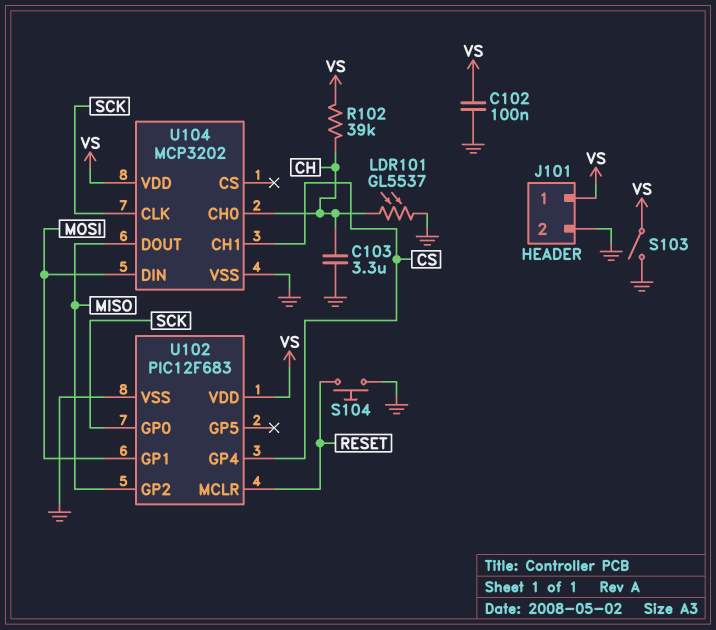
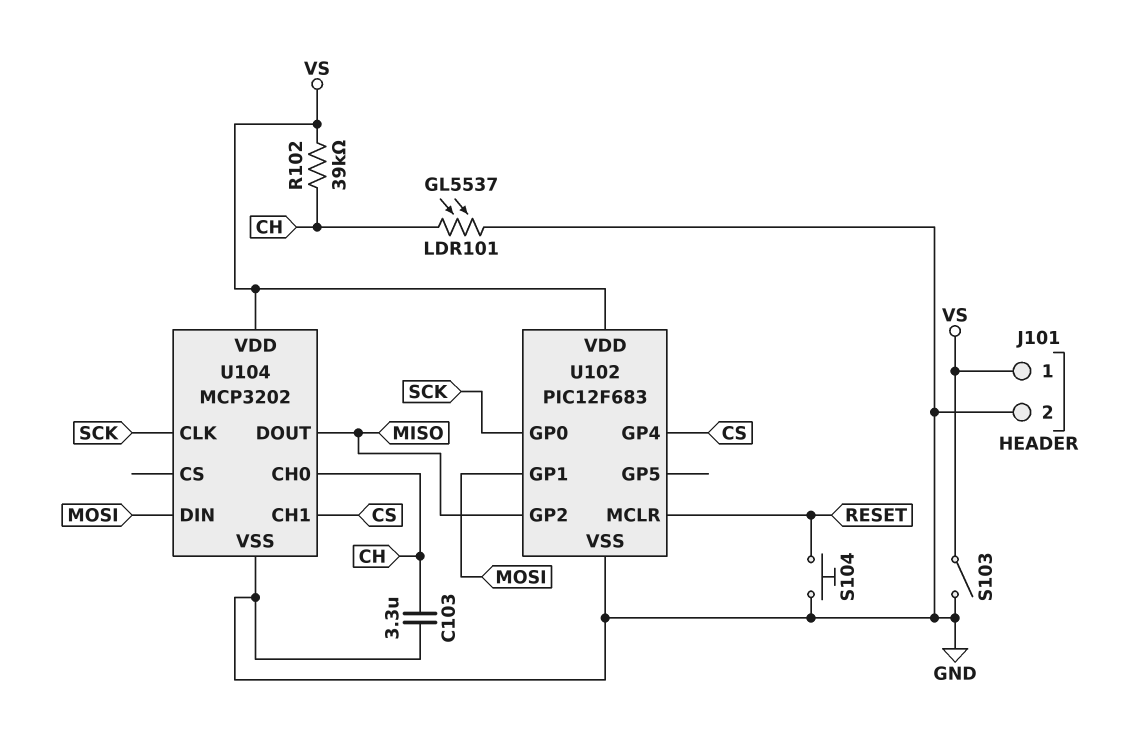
C102: 100nF (GND, VS) -> none

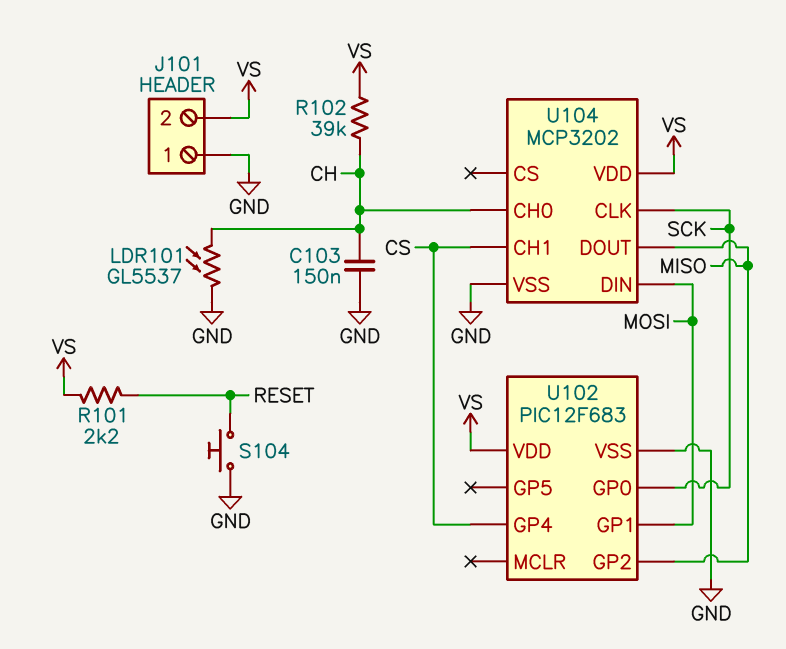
C103: 3.3uF (CH, GND) -> 150nF (CH, GND)
J101 pin 1: VS -> GND
J101 pin 2: GND -> VS
R101: none -> 2.2k (RESET, VS)
S103: switch (GND, VS) -> none
U102 pin MCLR: RESET -> none

